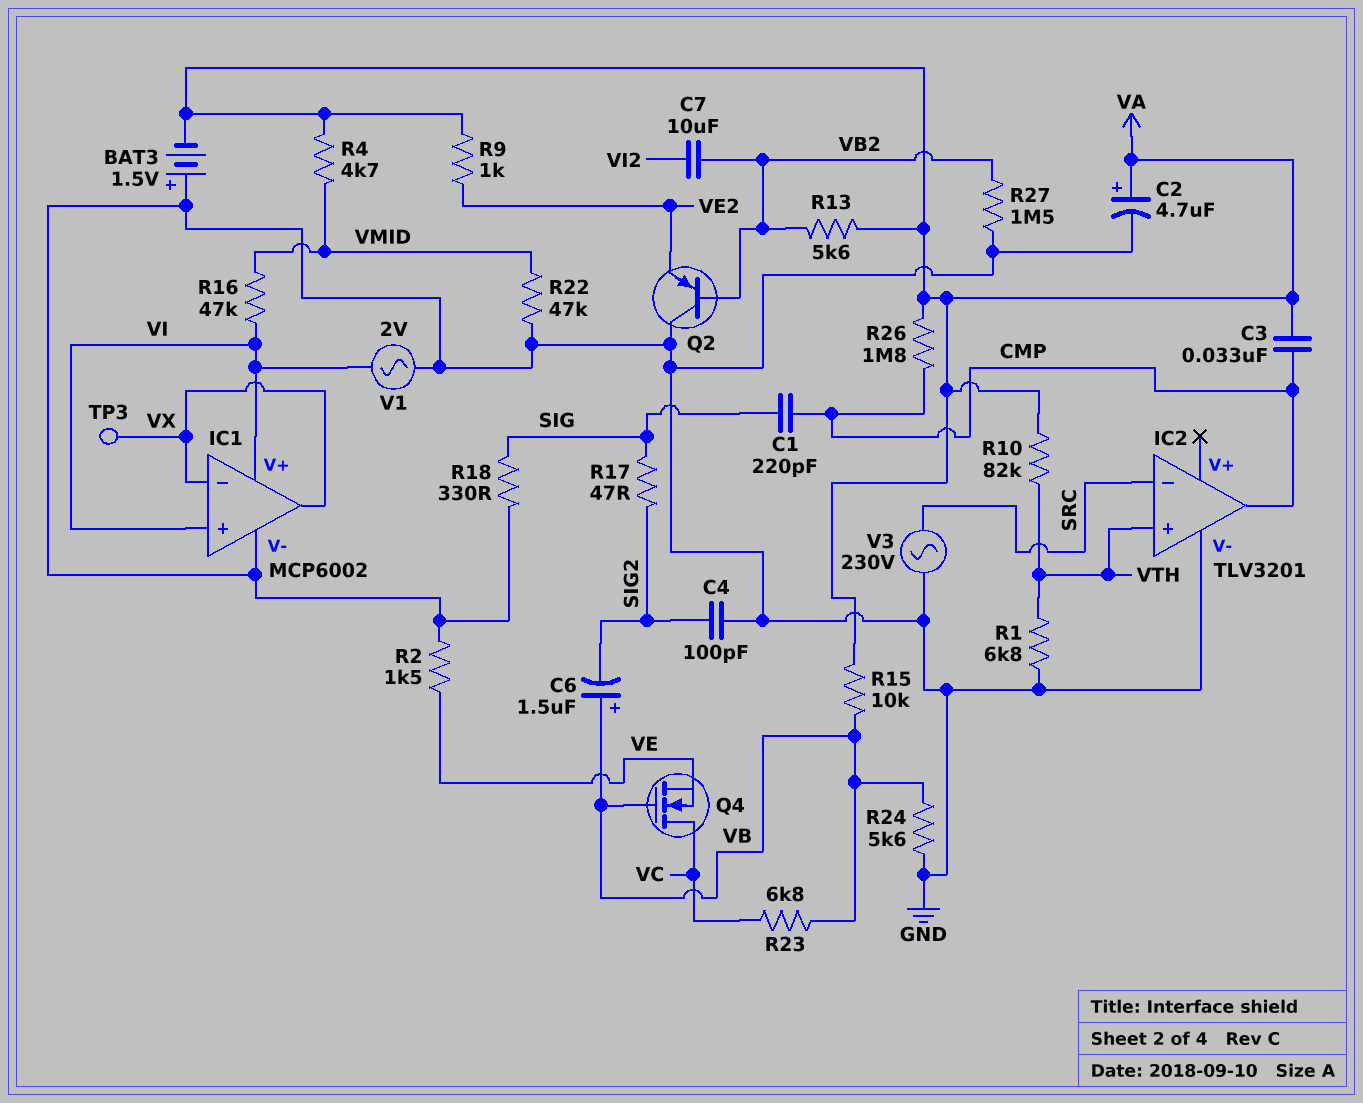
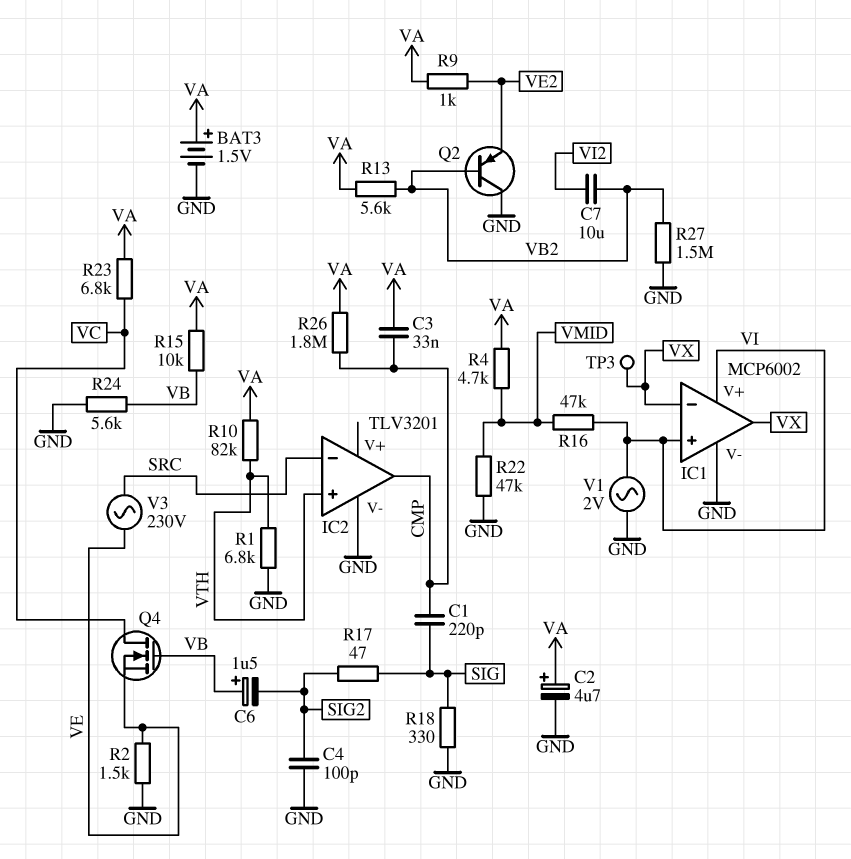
BAT3: 1.5V (plus GND, minus VA) -> 1.5V (plus VA, minus GND)
R23: 6.8k (VB, VC) -> 6.8k (VA, VC)
V3: AC 230V (GND, SRC) -> AC 230V (SRC, VE)

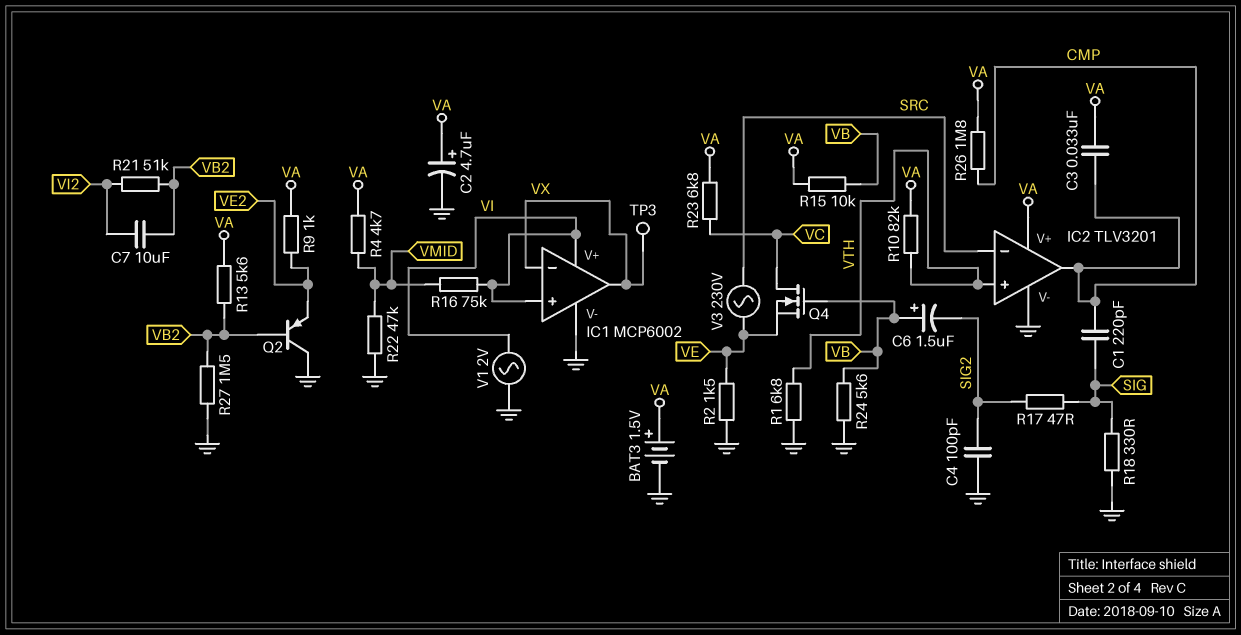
IC2 pin V+: none -> VA
R16: 47k (VI, VMID) -> 75k (VI, VMID)
R21: none -> 51k (VB2, VI2)

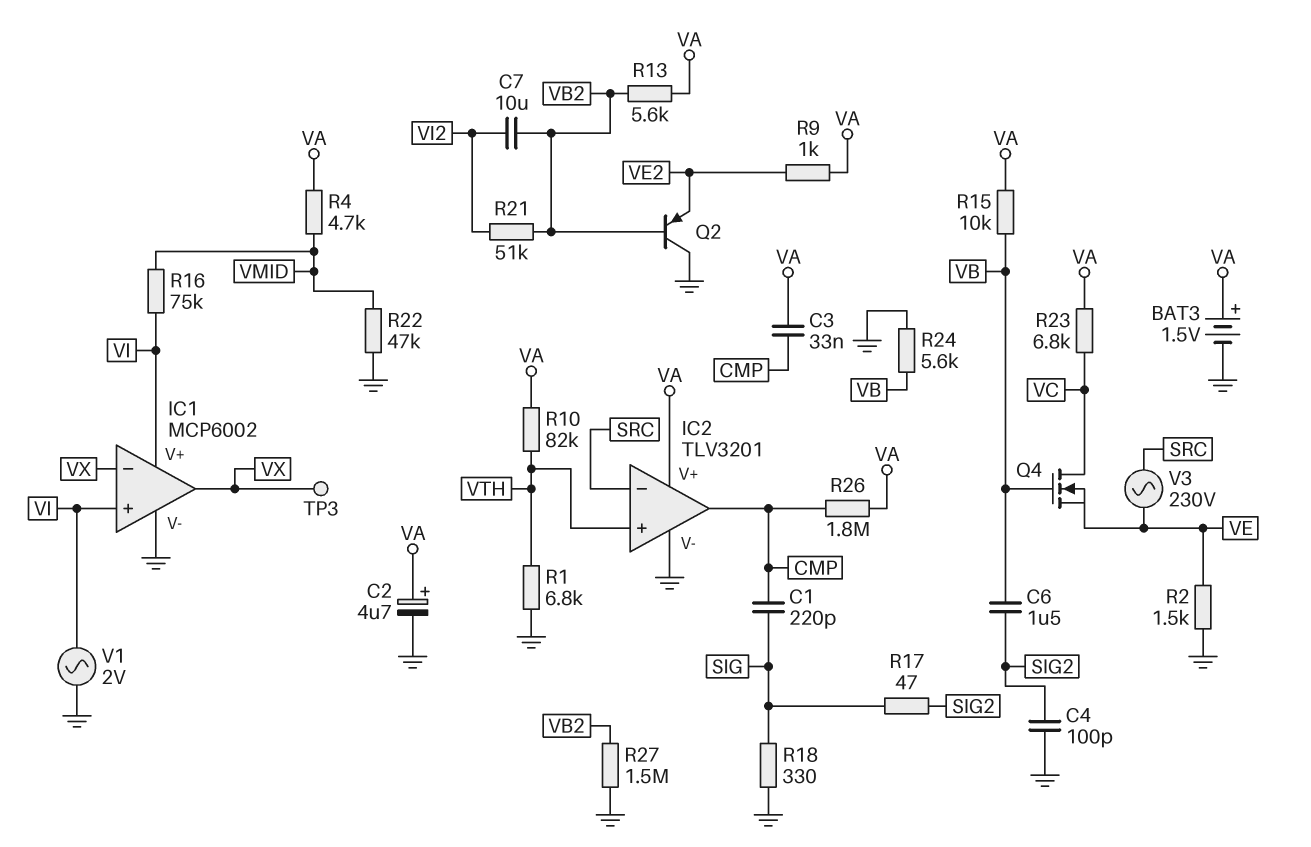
C6: 1.5uF (plus VB, minus SIG2) -> 1.5uF (SIG2, VB)

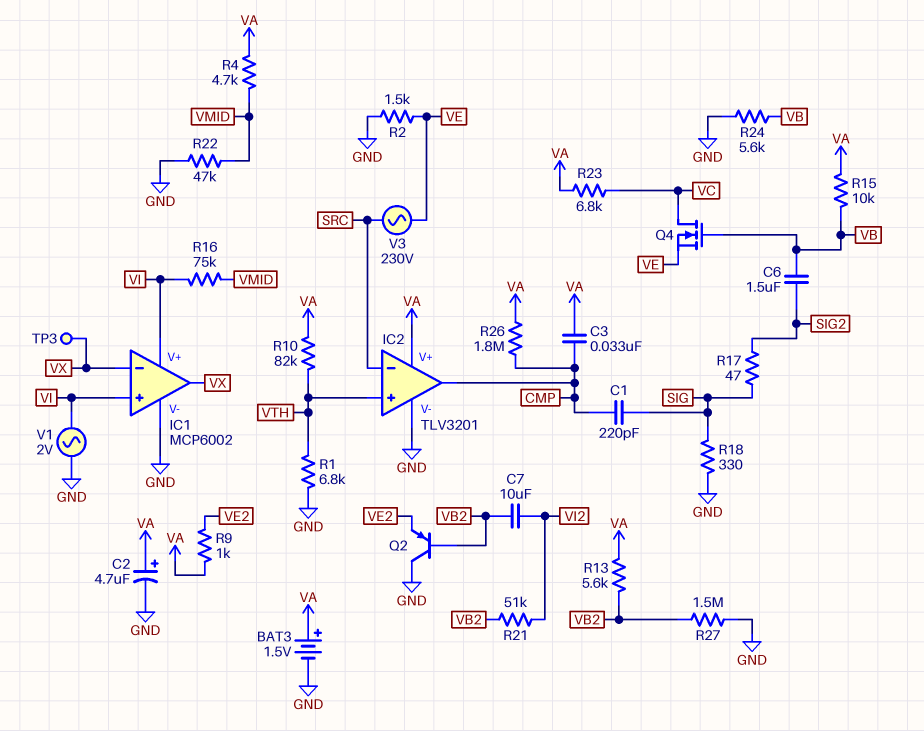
C4: 100pF (GND, SIG2) -> none

